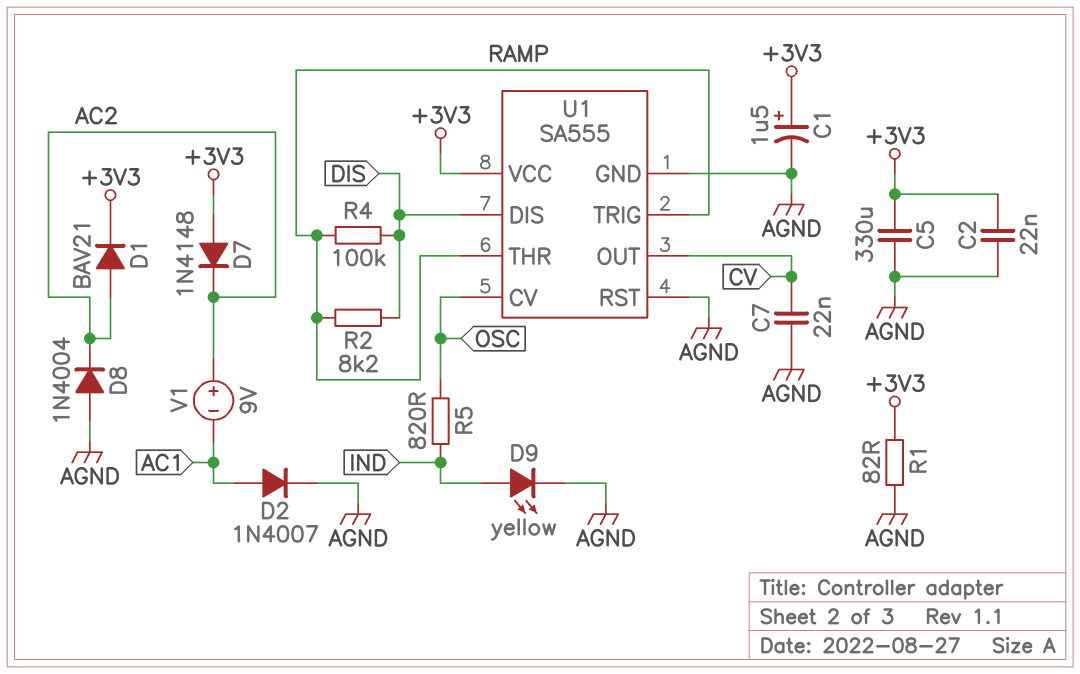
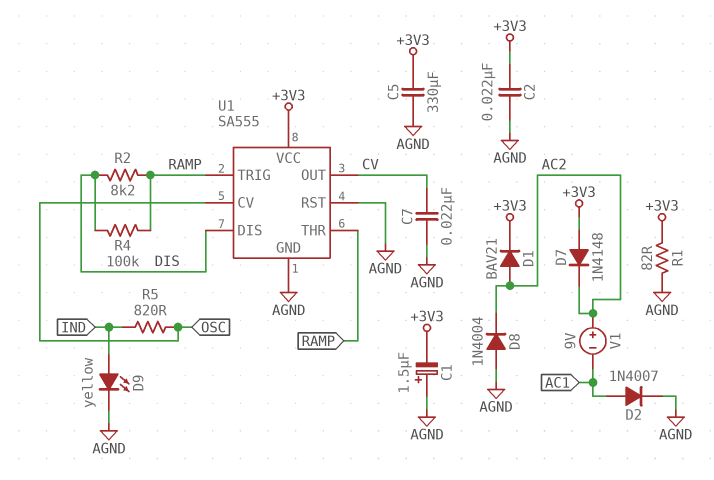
C1: 1.5uF (plus +3V3, minus AGND) -> 1.5uF (plus AGND, minus +3V3)

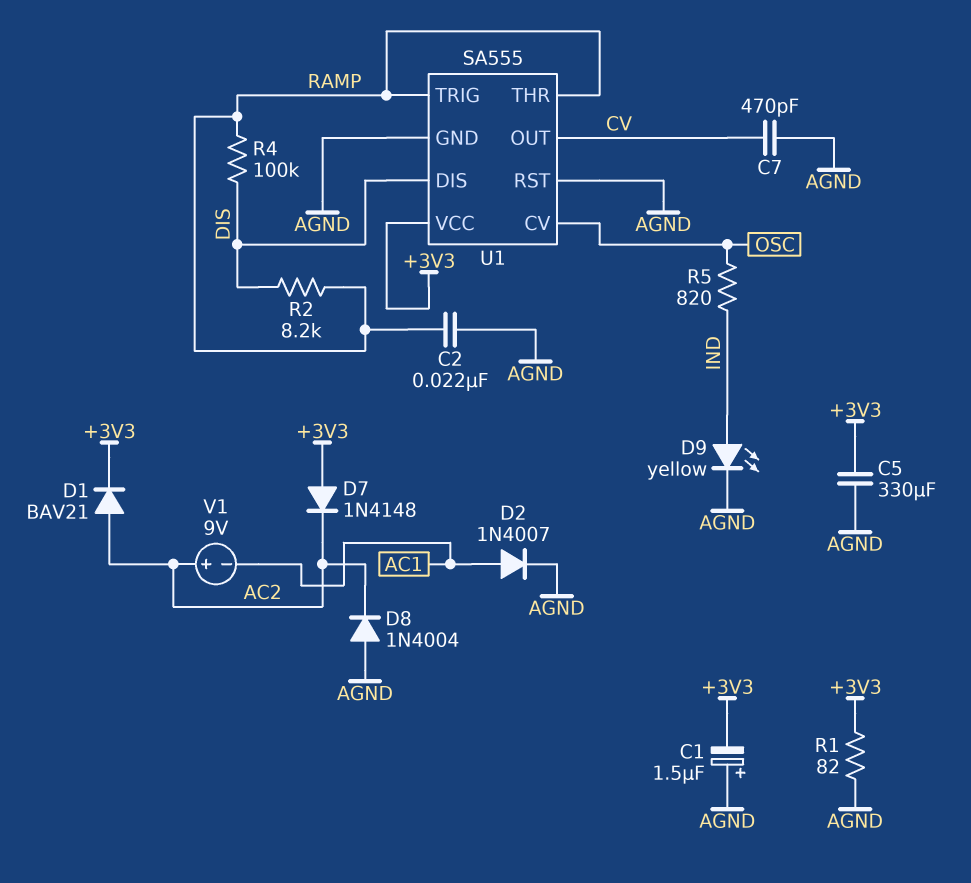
C2: 22nF (+3V3, AGND) -> 22nF (AGND, RAMP)
C7: 22nF (AGND, CV) -> 470pF (AGND, CV)

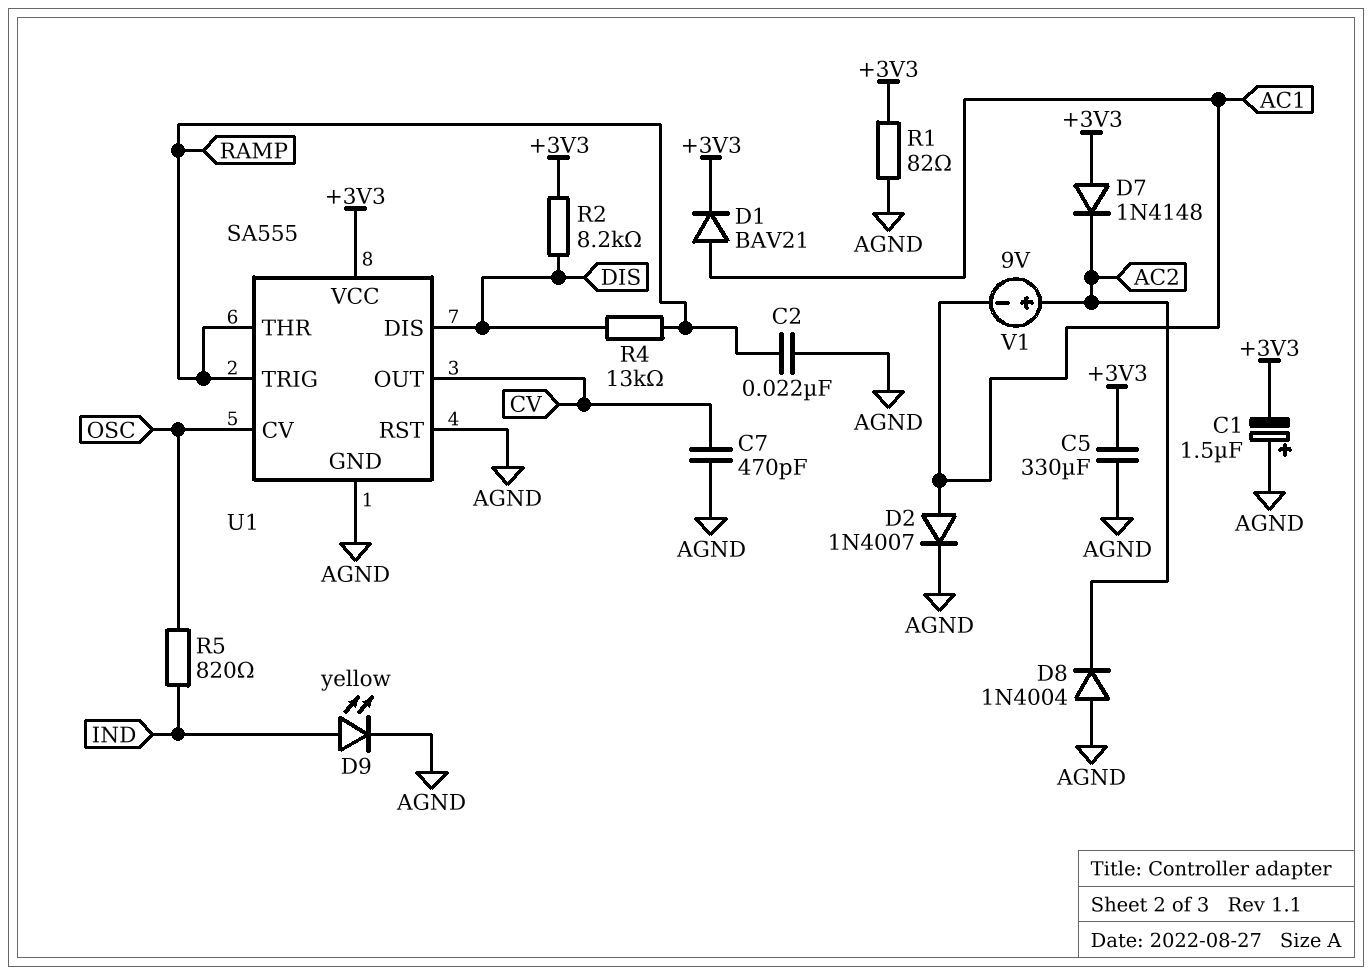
D1: diode BAV21 (A AC2, K +3V3) -> diode BAV21 (A AC1, K +3V3)
R2: 8.2k (DIS, RAMP) -> 8.2k (+3V3, DIS)
R4: 100k (DIS, RAMP) -> 13k (DIS, RAMP)

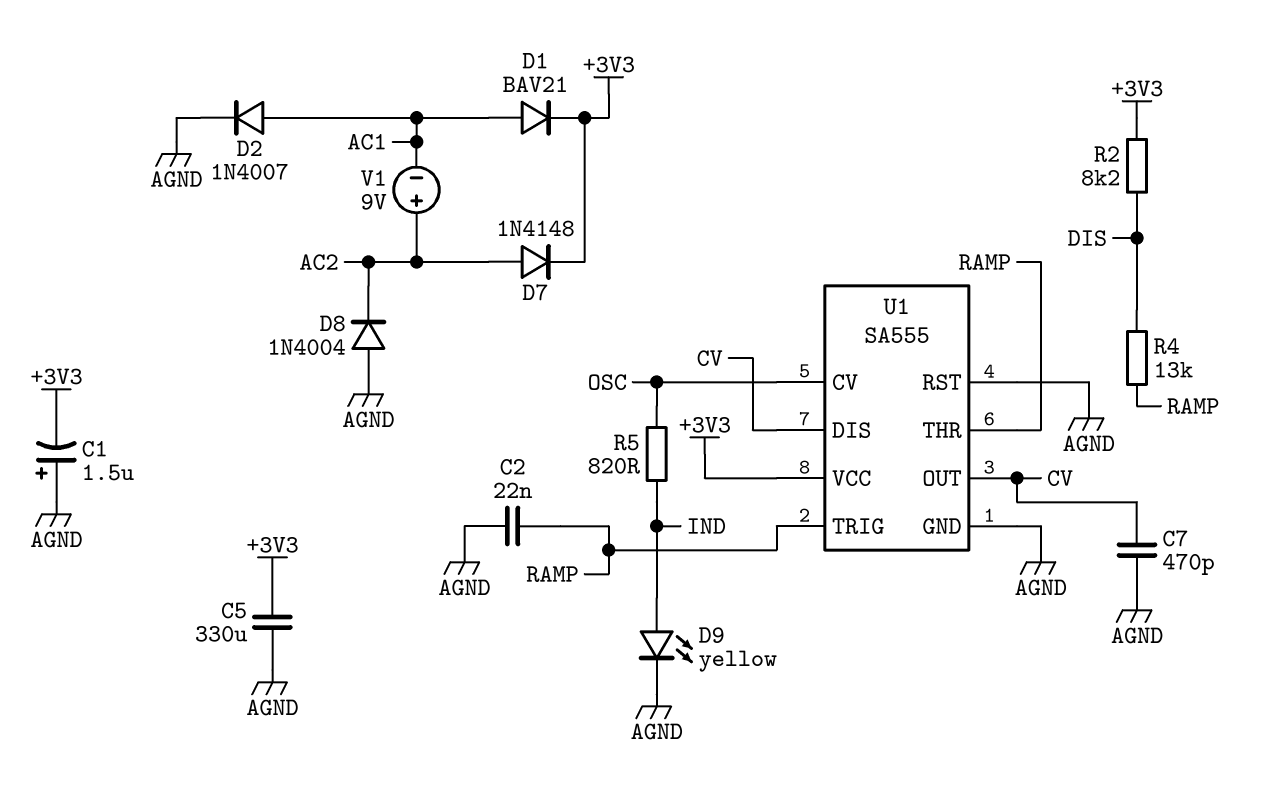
D7: diode 1N4148 (A +3V3, K AC2) -> diode 1N4148 (A AC2, K +3V3)
R1: 82 (+3V3, AGND) -> none
U1 pin DIS: DIS -> CV

